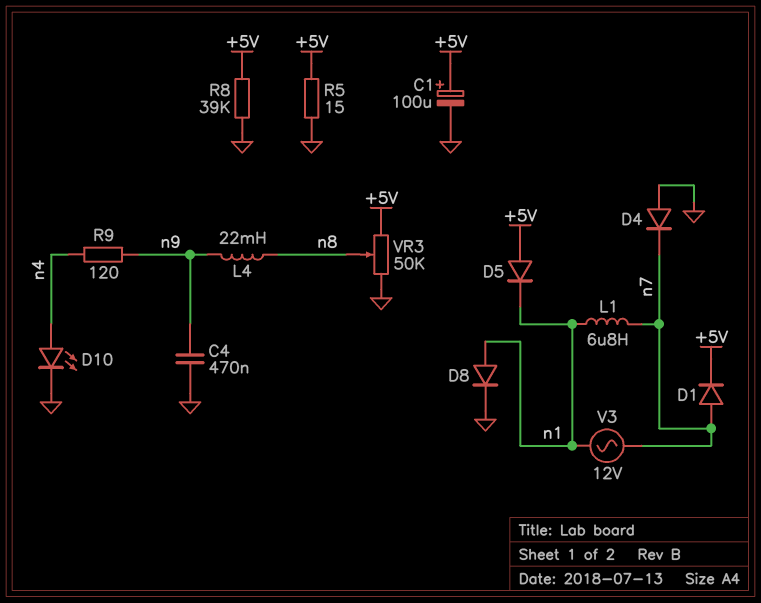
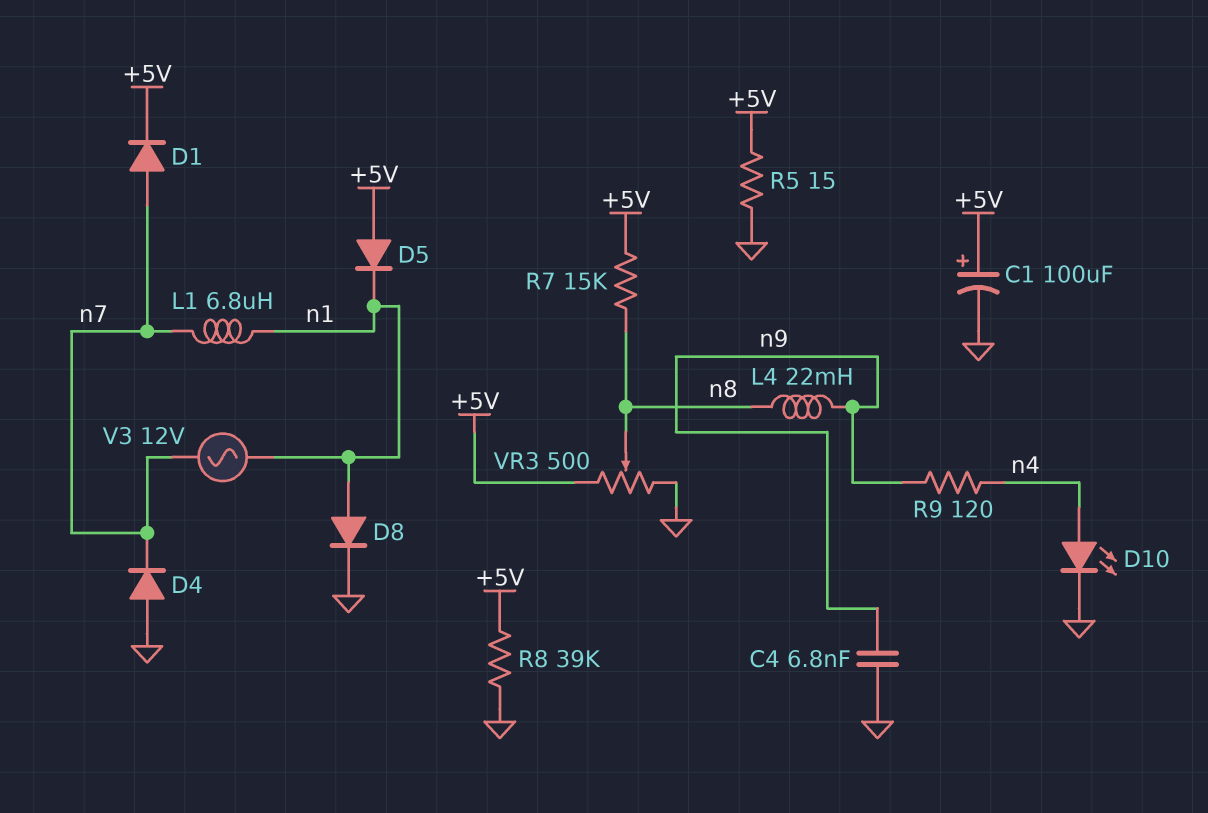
C4: 470nF (GND, n9) -> 6.8nF (GND, n9)
R7: none -> 15k (+5V, n8)
VR3: 50k (+5V, GND, wiper n8) -> 500 (+5V, GND, wiper n8)

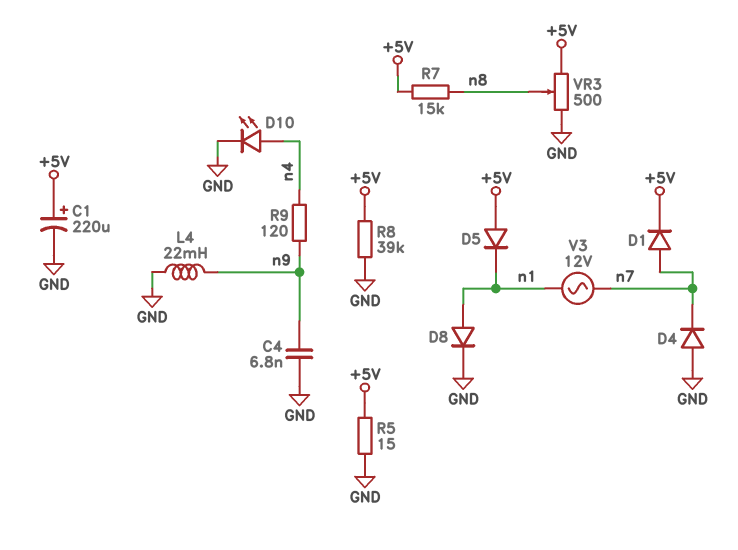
C1: 100uF (plus +5V, minus GND) -> 220uF (plus +5V, minus GND)
L1: 6.8uH (n1, n7) -> none
L4: 22mH (n8, n9) -> 22mH (GND, n9)

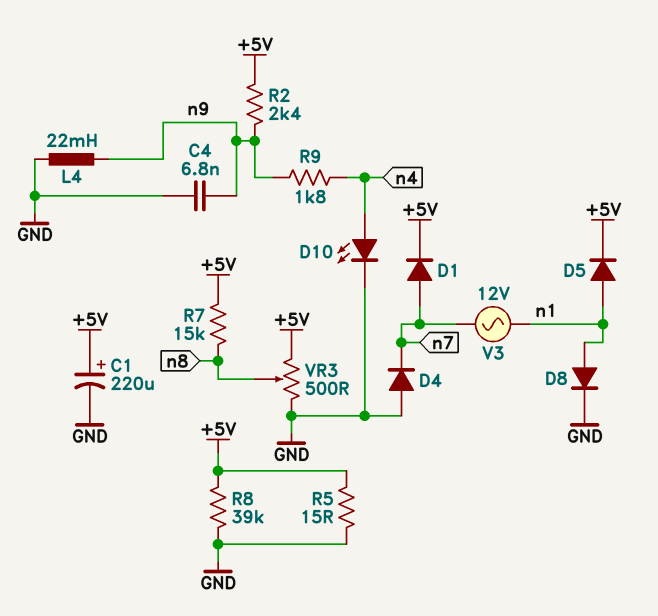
D5: diode (A +5V, K n1) -> diode (A n1, K +5V)
R2: none -> 2.4k (+5V, n9)
R9: 120 (n4, n9) -> 1.8k (n4, n9)

